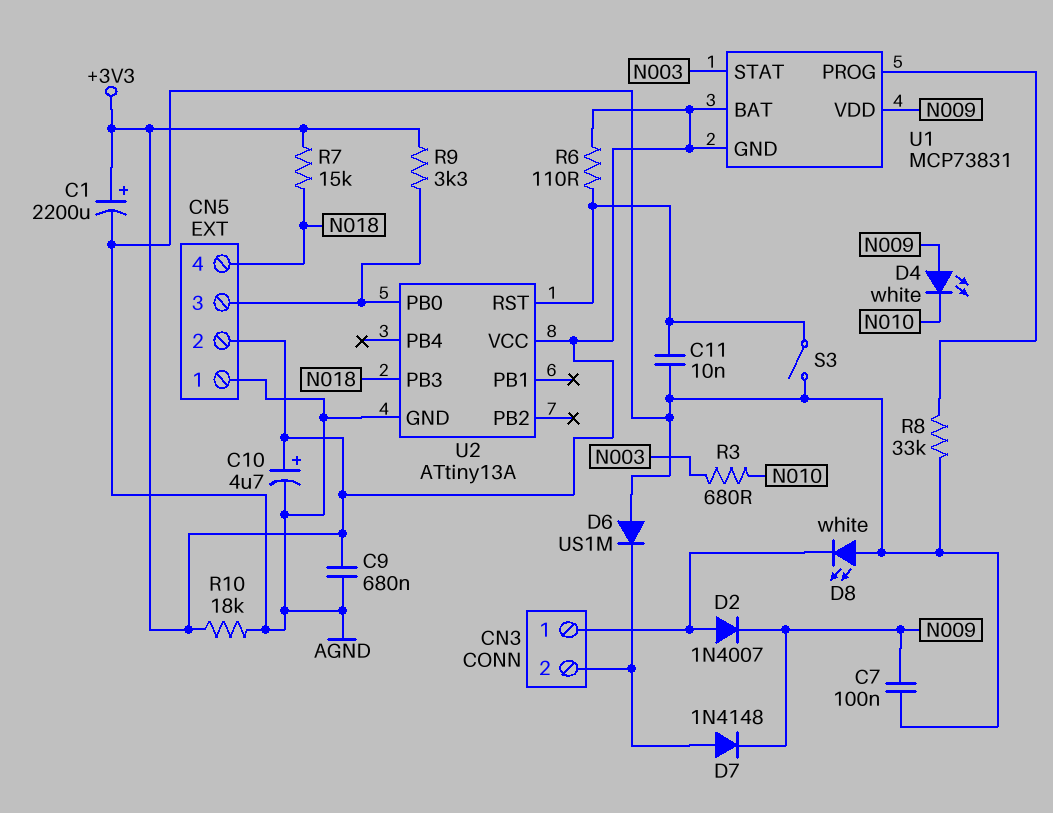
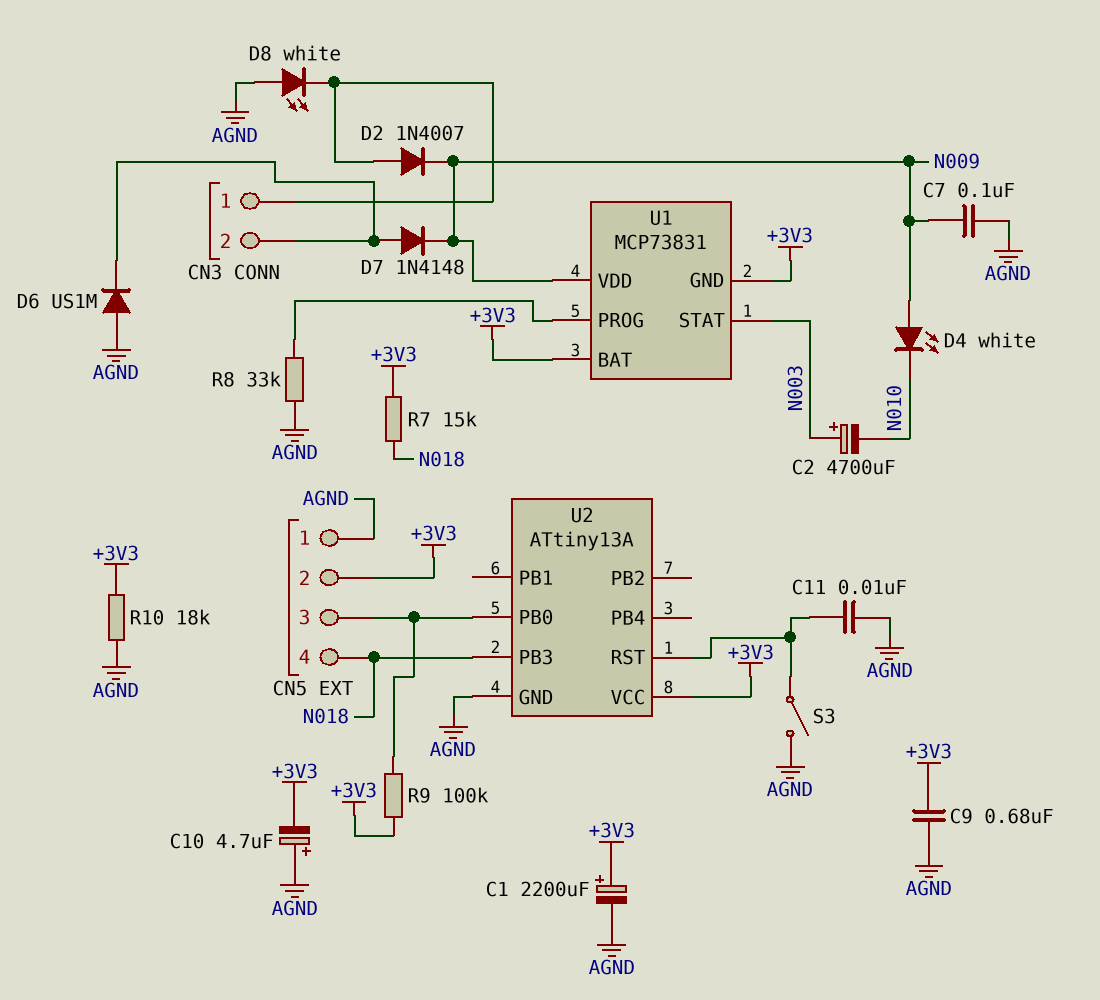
C2: none -> 4700uF (plus N003, minus N010)
C10: 4.7uF (plus +3V3, minus AGND) -> 4.7uF (plus AGND, minus +3V3)
R3: 680 (N003, N010) -> none
R6: 110 (+3V3, U2/RST) -> none
R9: 3.3k (+3V3, CN5/3) -> 100k (+3V3, CN5/3)

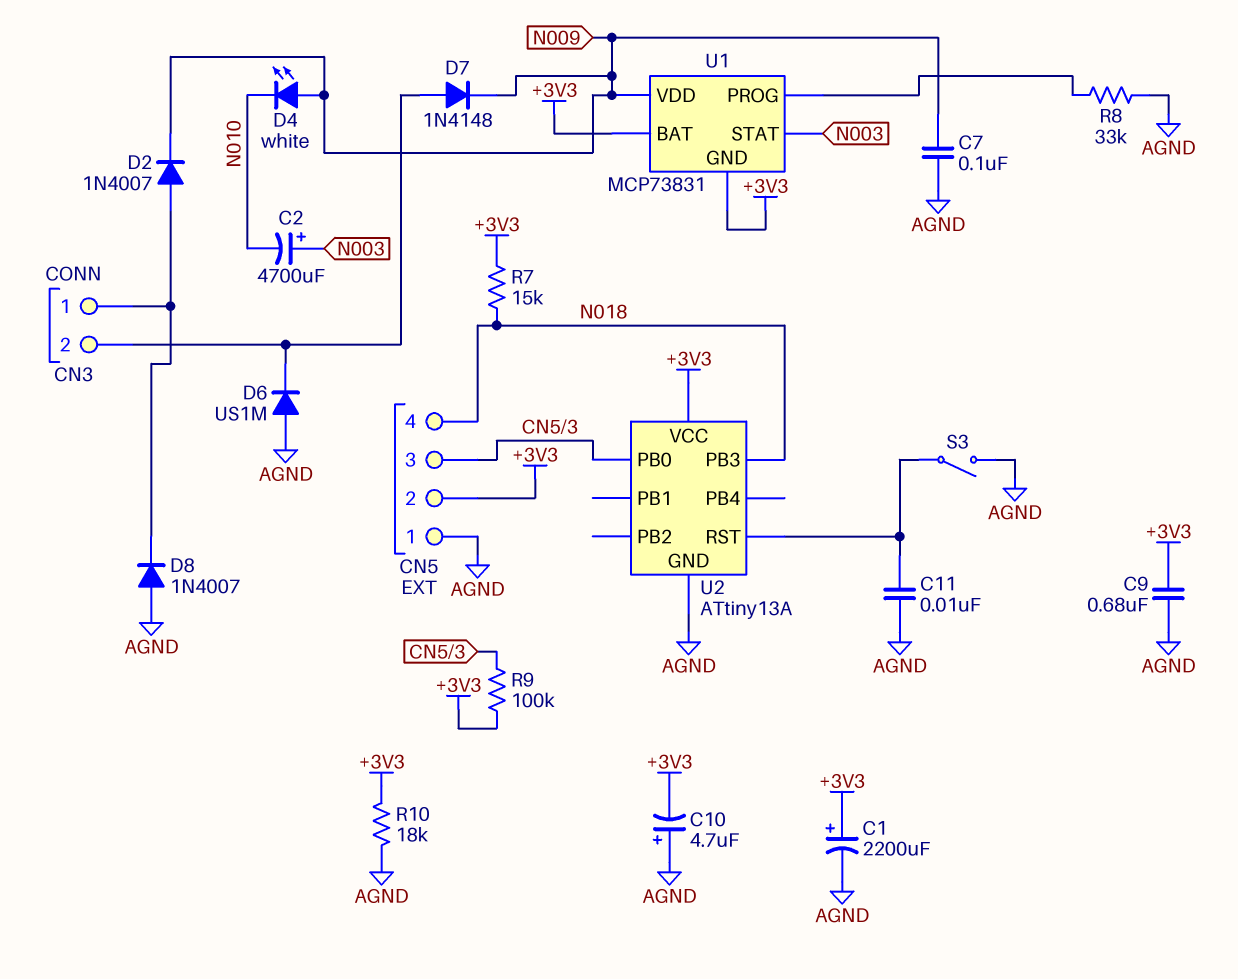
D8: LED white (A AGND, K CN3/1) -> diode 1N4007 (A AGND, K CN3/1)

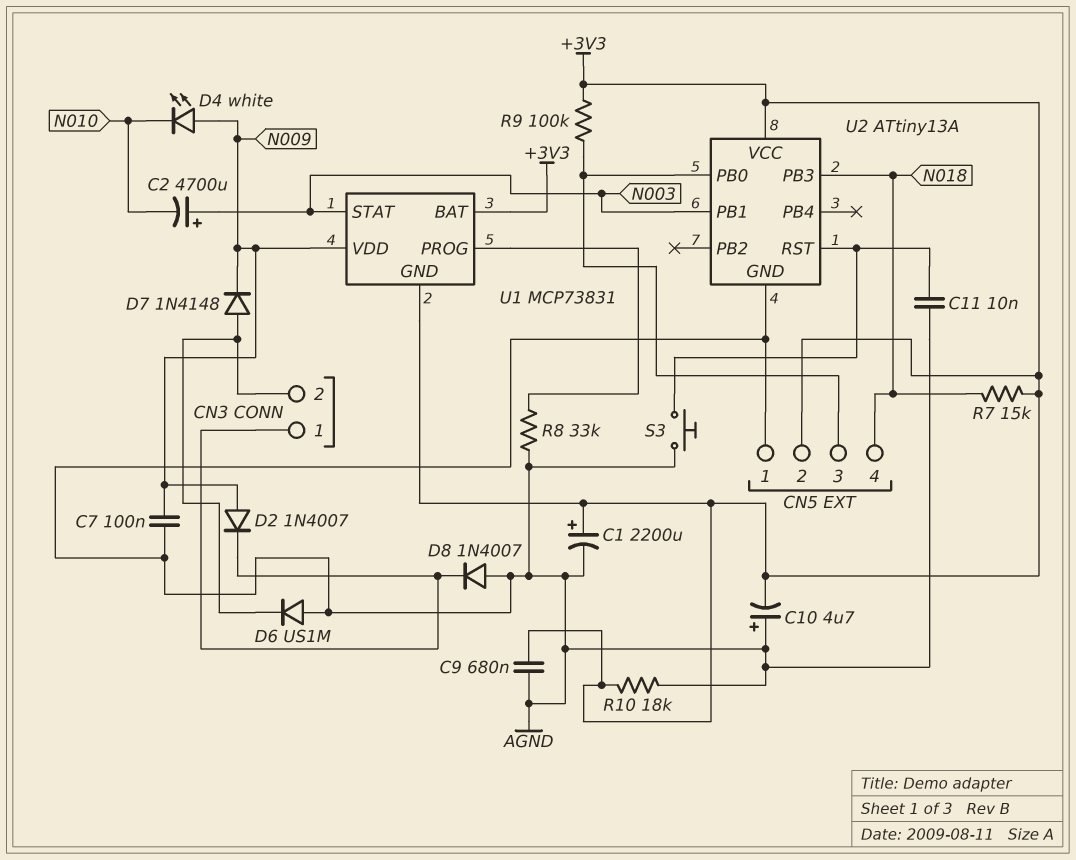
D2: diode 1N4007 (A CN3/1, K N009) -> diode 1N4007 (A N009, K CN3/1)
S3: switch (AGND, U2/RST) -> button (AGND, U2/RST)
U2 pin PB1: none -> N003

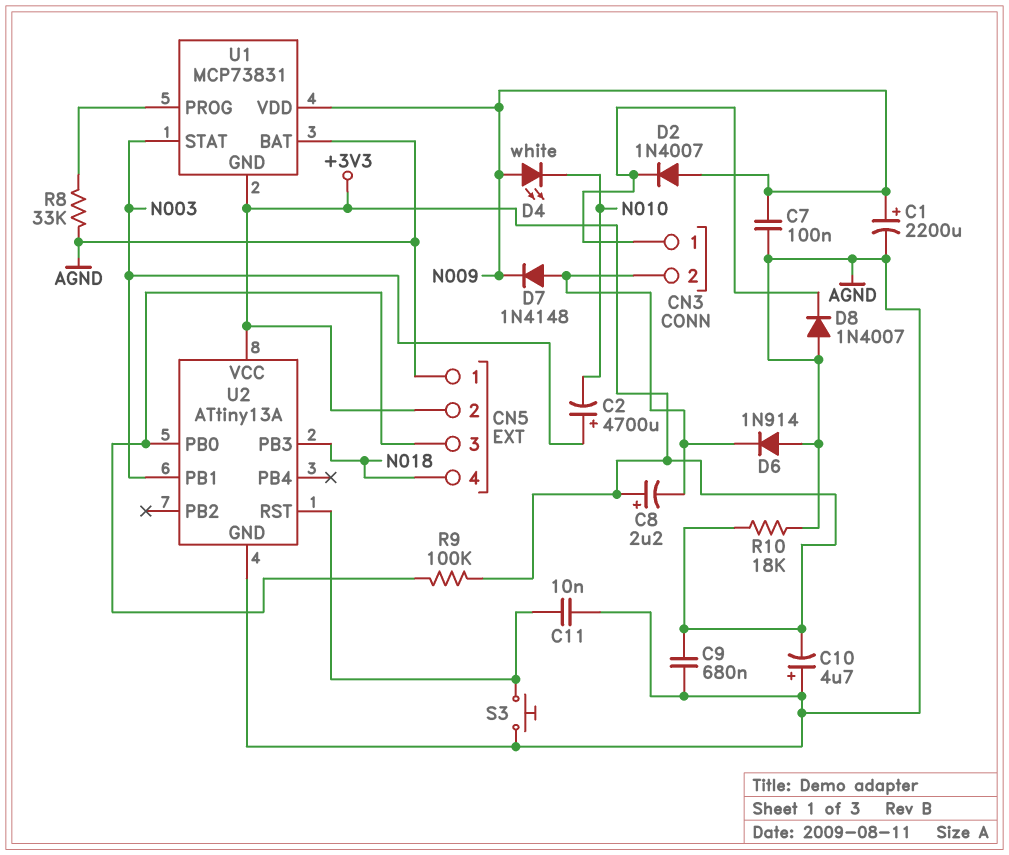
C1: 2200uF (plus +3V3, minus AGND) -> 2200uF (plus N009, minus AGND)
C8: none -> 2.2uF (plus +3V3, minus CN3/2)
D6: diode US1M (A AGND, K CN3/2) -> diode 1N914 (A AGND, K CN3/2)
R7: 15k (+3V3, N018) -> none
U1 pin BAT: +3V3 -> AGND

